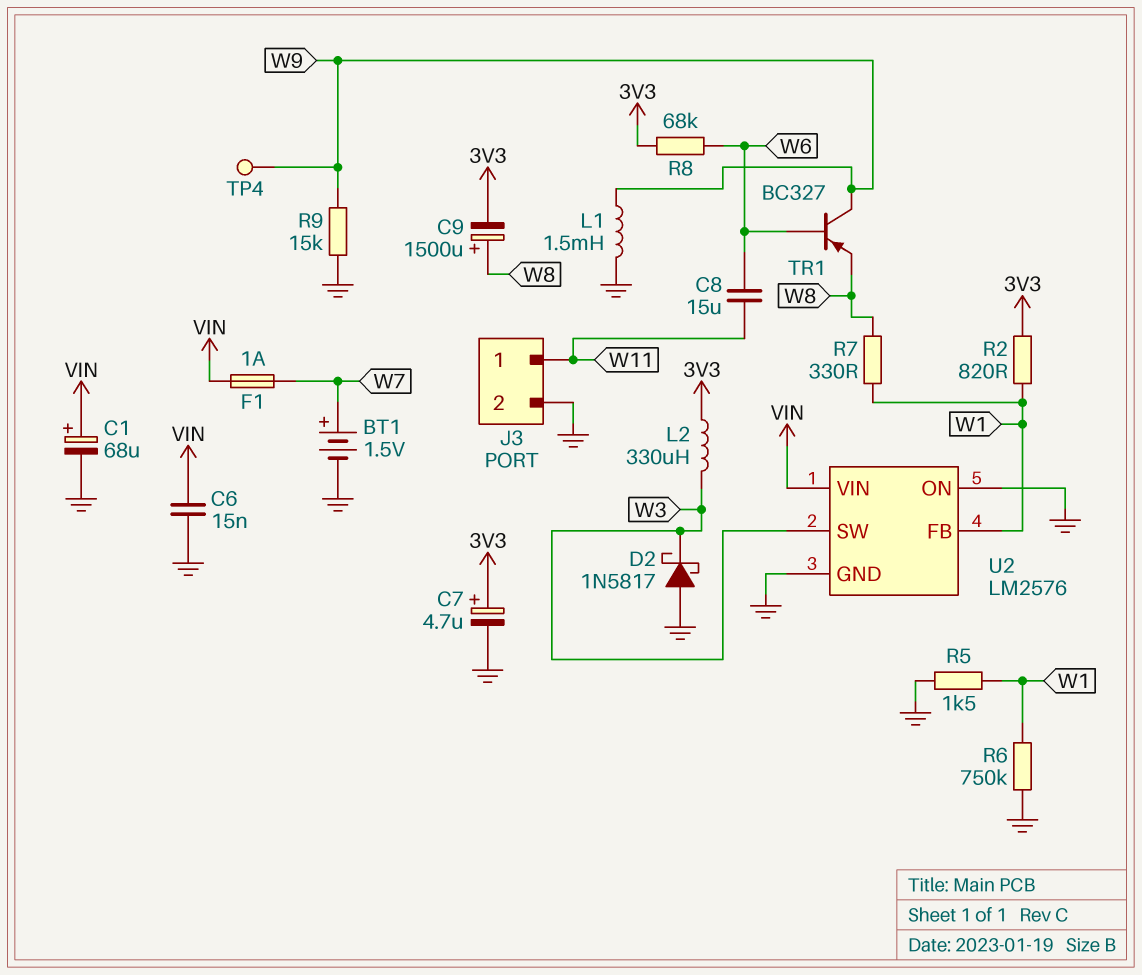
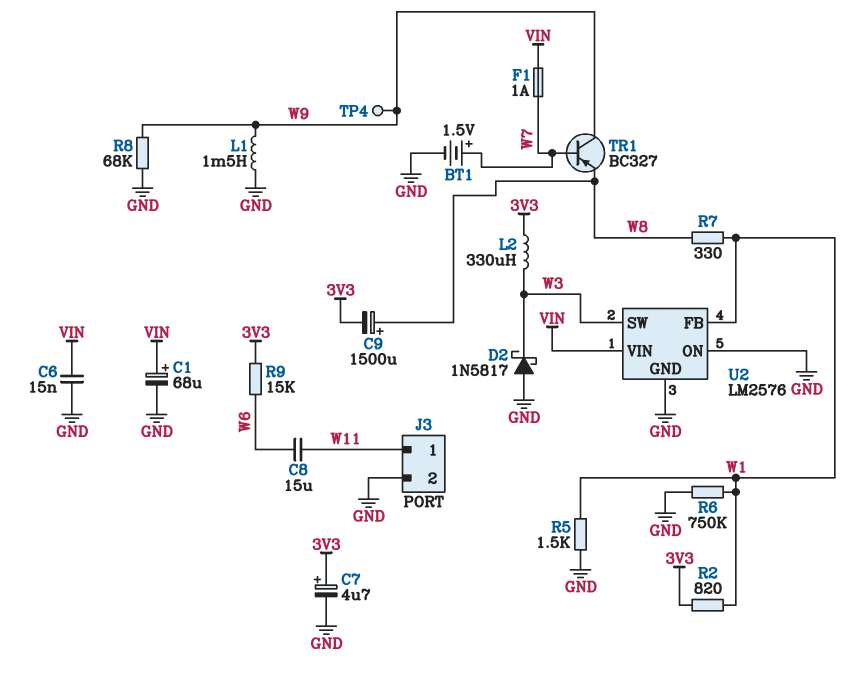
R8: 68k (3V3, W6) -> 68k (GND, W9)
R9: 15k (GND, W9) -> 15k (3V3, W6)
TR1: PNP BC327 (B W6, C W9, E W8) -> PNP BC327 (B W7, C W9, E W8)

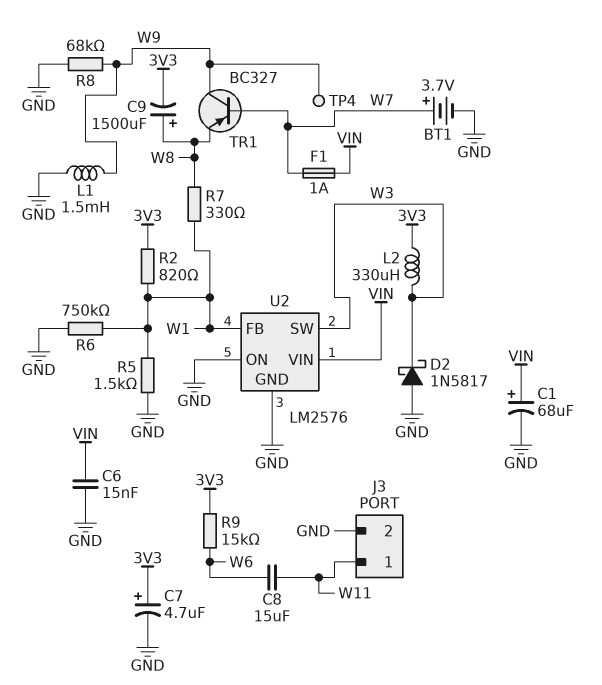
BT1: 1.5V (plus W7, minus GND) -> 3.7V (plus W7, minus GND)

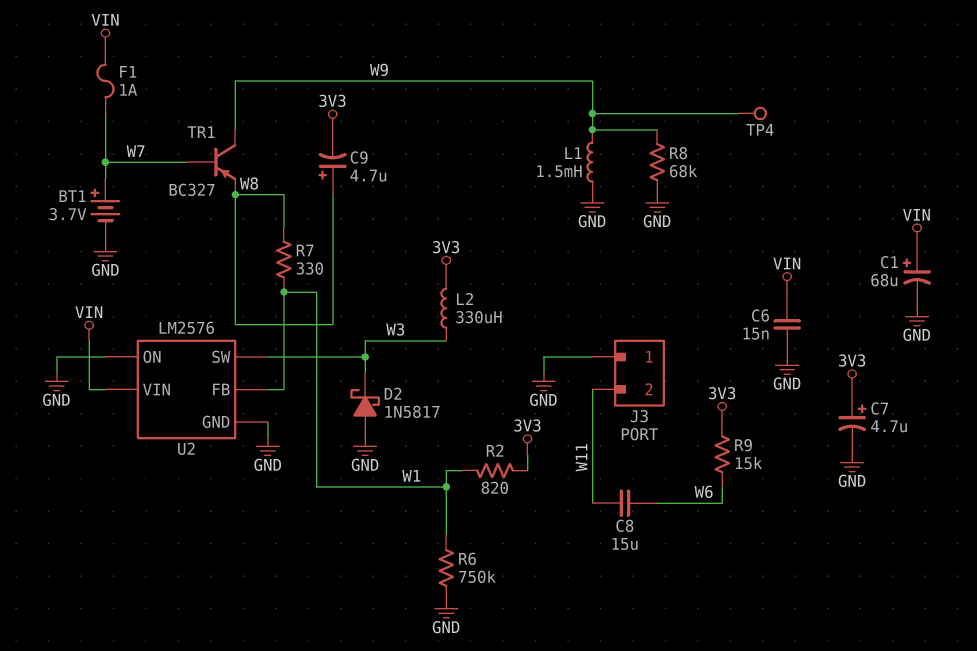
C9: 1500uF (plus W8, minus 3V3) -> 4.7uF (plus W8, minus 3V3)
J3 pin 1: W11 -> GND
J3 pin 2: GND -> W11
R5: 1.5k (GND, W1) -> none

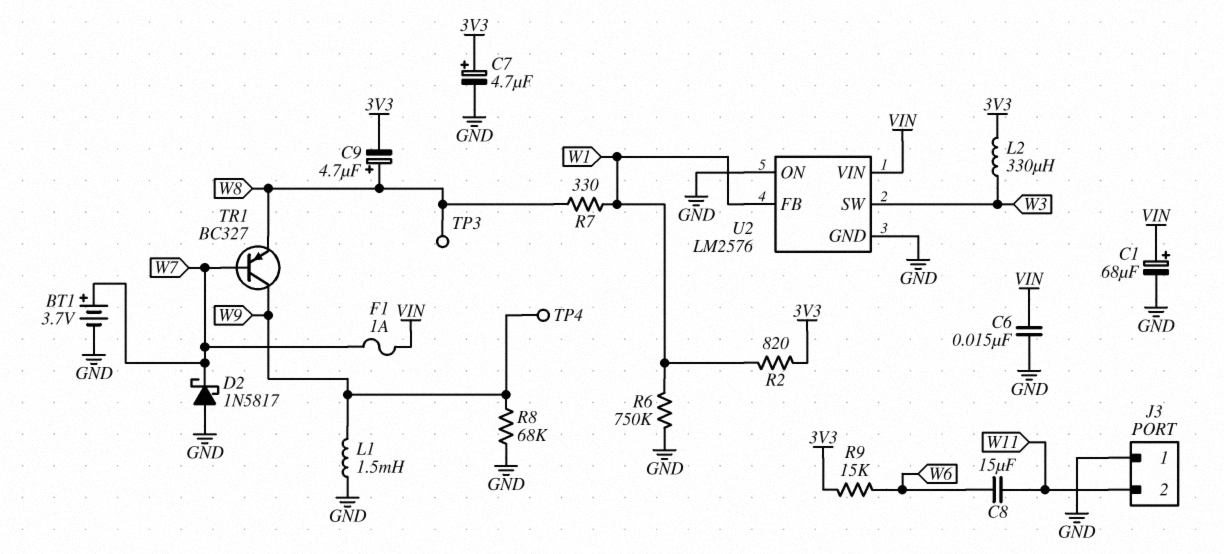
D2: schottky 1N5817 (A GND, K W3) -> schottky 1N5817 (A GND, K W7)
TP3: none -> test point (W8)

